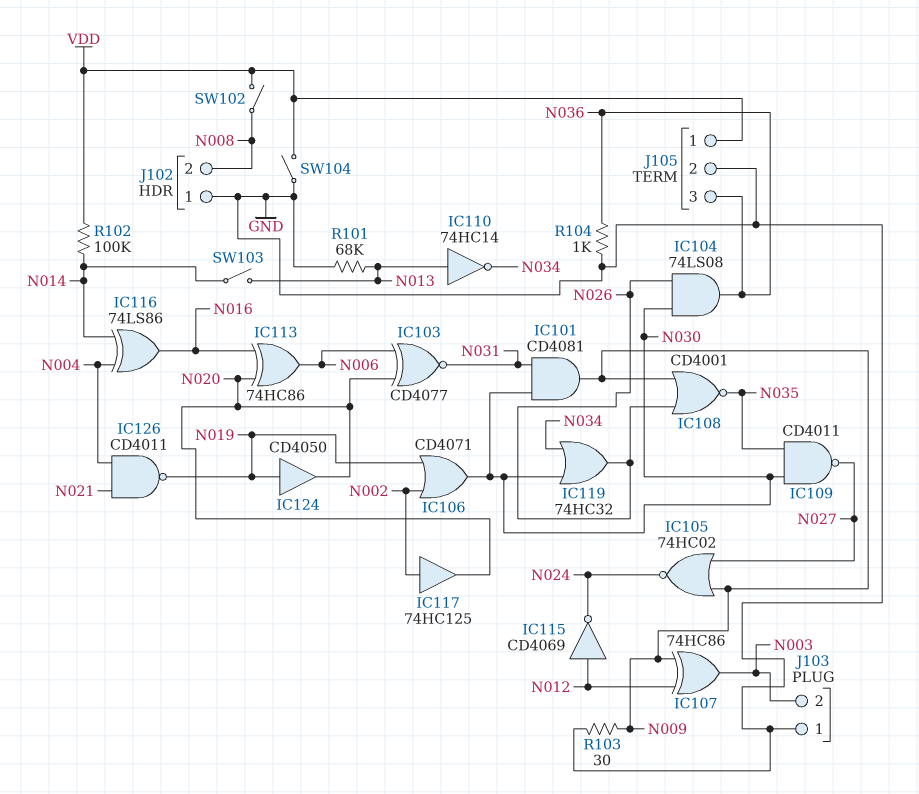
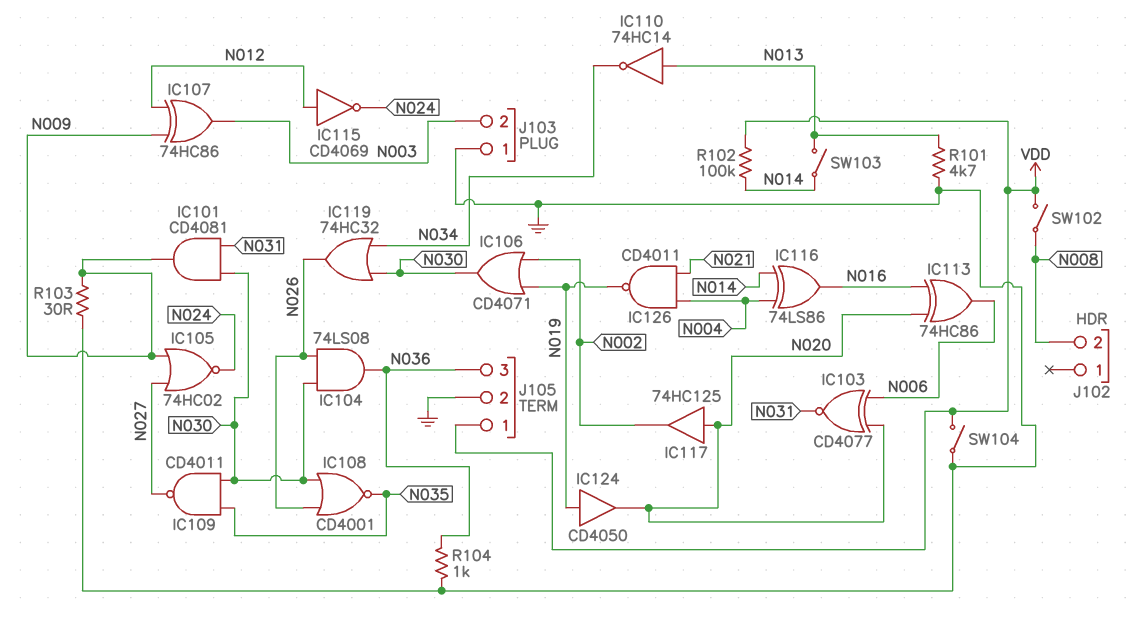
IC108: NOR CD4001 (in N009, in N026, out N035) -> NOR CD4001 (in N026, in N030, out N035)
IC117: buffer 74HC125 (in N002, out N020) -> buffer 74HC125 (in N020, out N002)
J102 pin 1: GND -> none
R101: 68k (GND, N013) -> 4.7k (GND, N013)

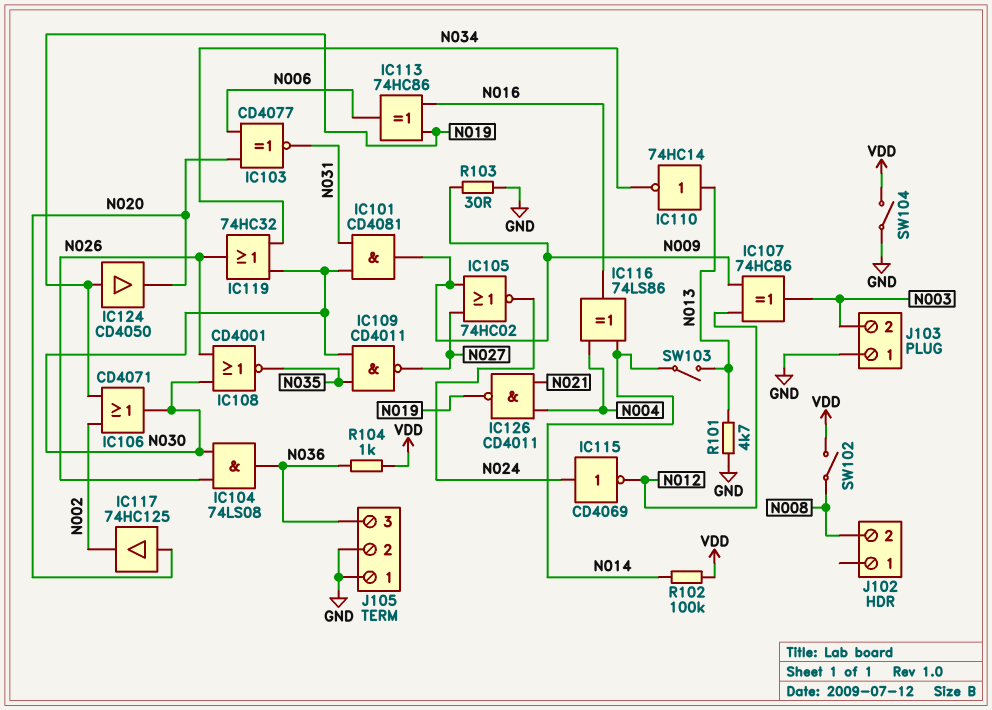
IC113: XOR 74HC86 (in N016, in N020, out N006) -> XOR 74HC86 (in N016, in N019, out N006)
IC115: NOT CD4069 (in N012, out N024) -> NOT CD4069 (in N024, out N012)
J105 pin 1: VDD -> GND
R104: 1k (GND, N036) -> 1k (N036, VDD)

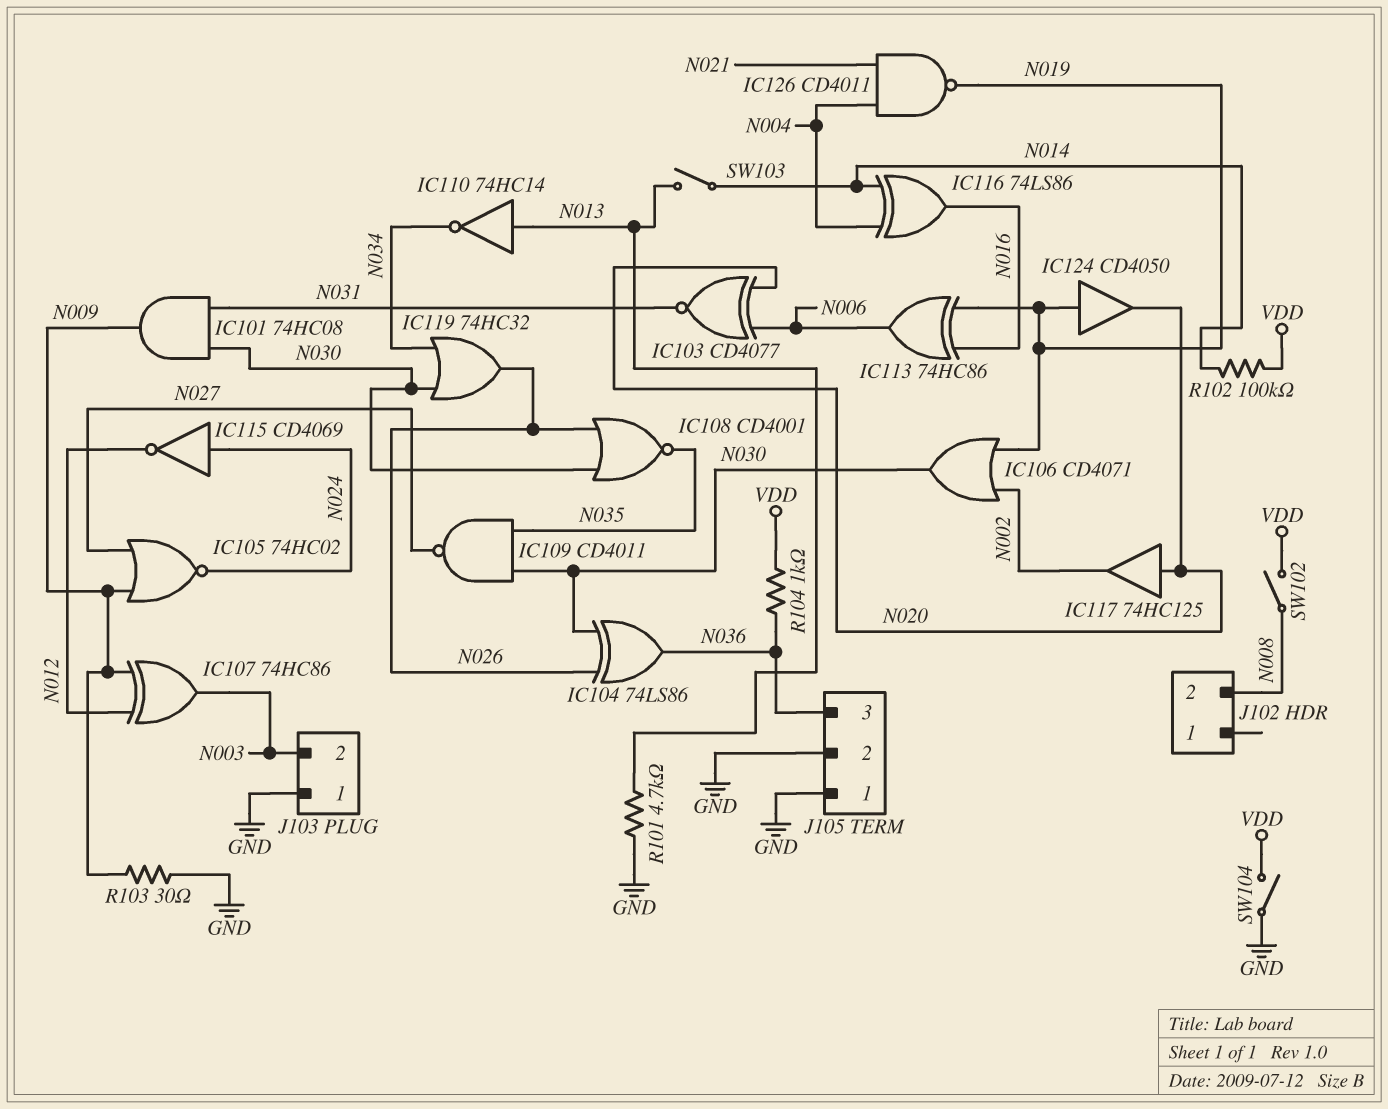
IC101: AND CD4081 (in N030, in N031, out N009) -> AND 74HC08 (in N030, in N031, out N009)
IC104: AND 74LS08 (in N026, in N030, out N036) -> XOR 74LS86 (in N026, in N030, out N036)

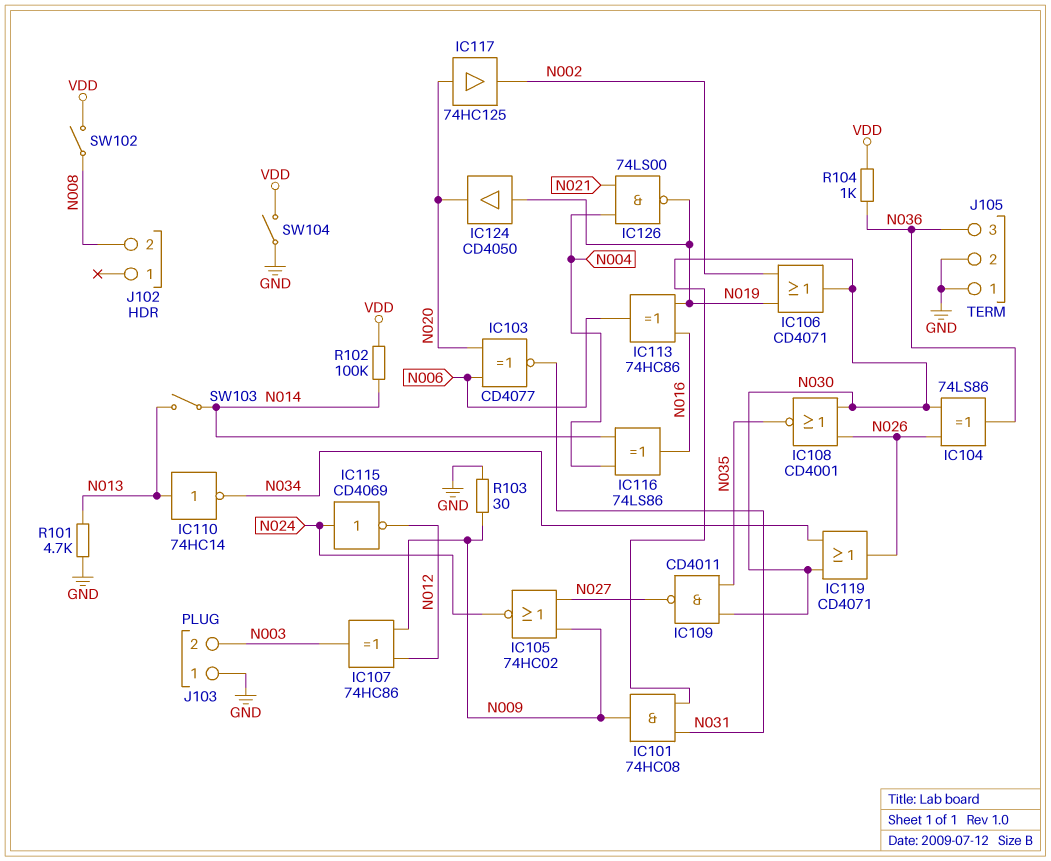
IC119: OR 74HC32 (in N030, in N034, out N026) -> OR CD4071 (in N030, in N034, out N026)
IC126: NAND CD4011 (in N004, in N021, out N019) -> NAND 74LS00 (in N004, in N021, out N019)

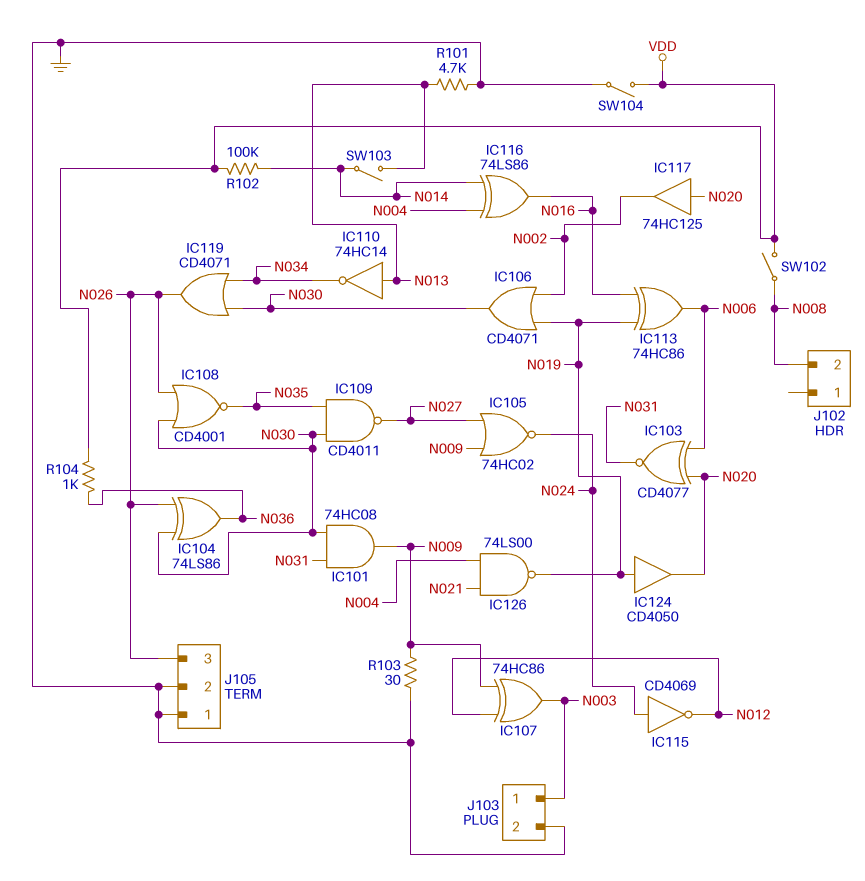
J103 pin 1: GND -> N003
J103 pin 2: N003 -> GND
J105 pin 3: N036 -> N026

